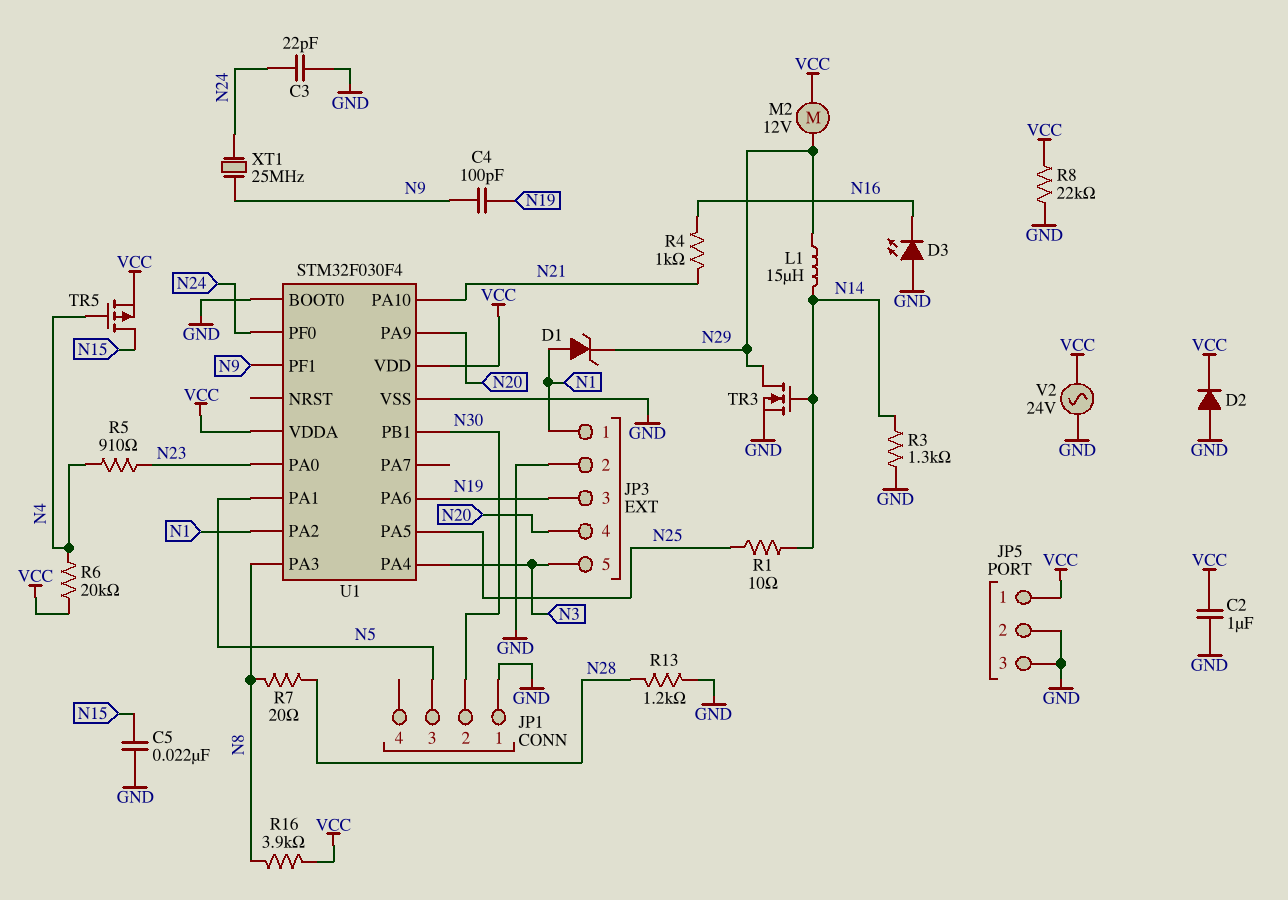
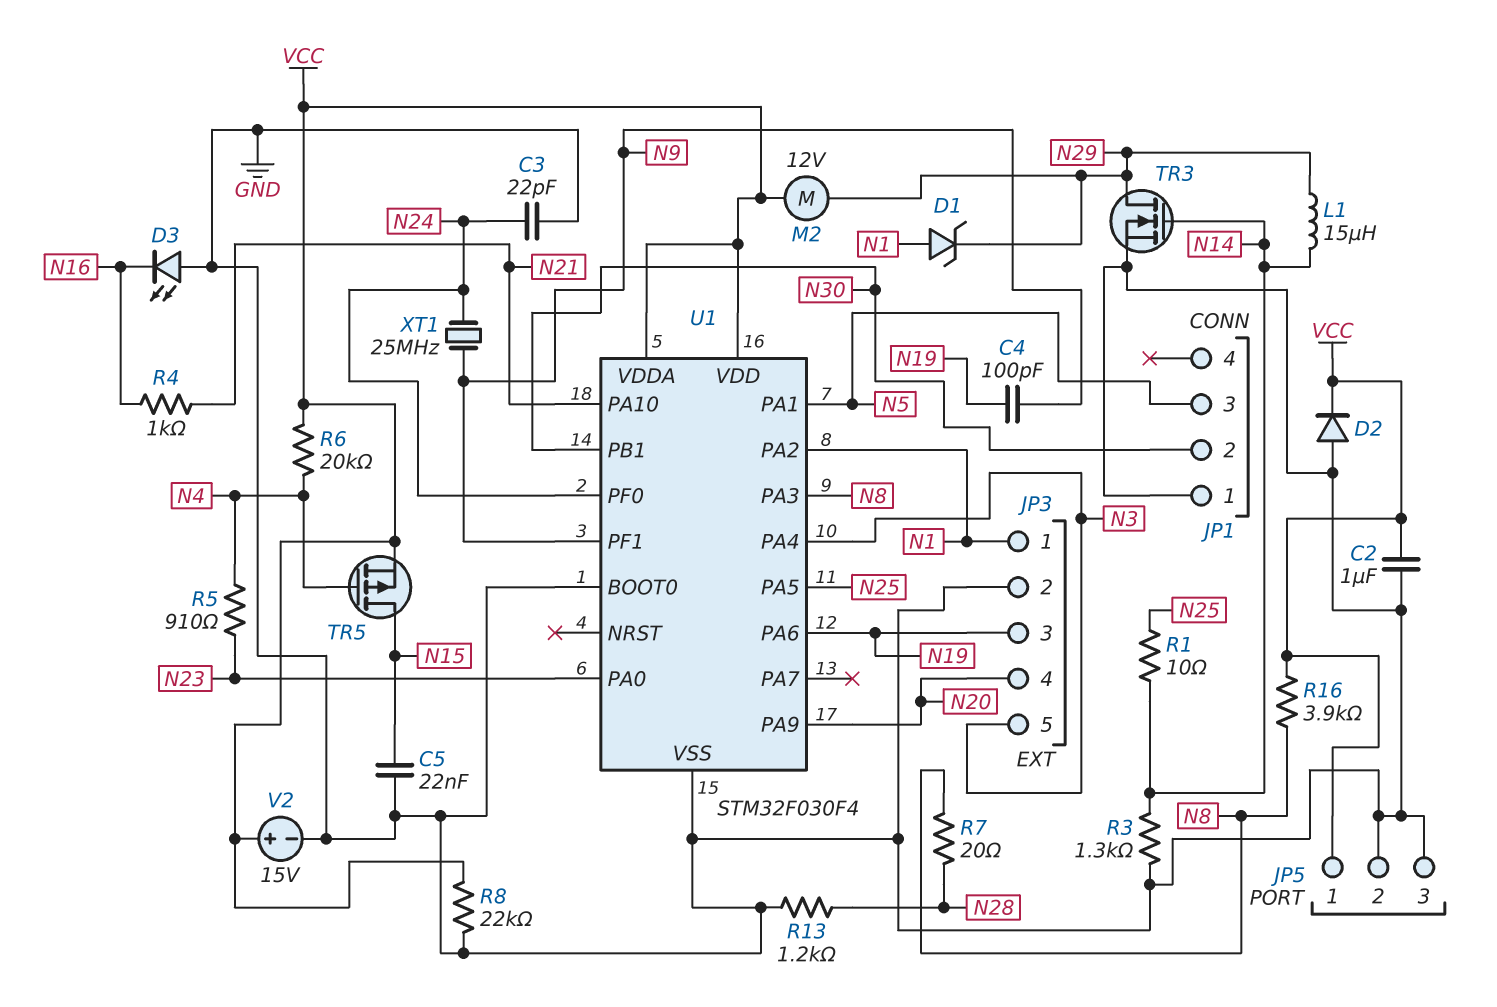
V2: AC 24V (GND, VCC) -> 15V (plus VCC, minus GND)

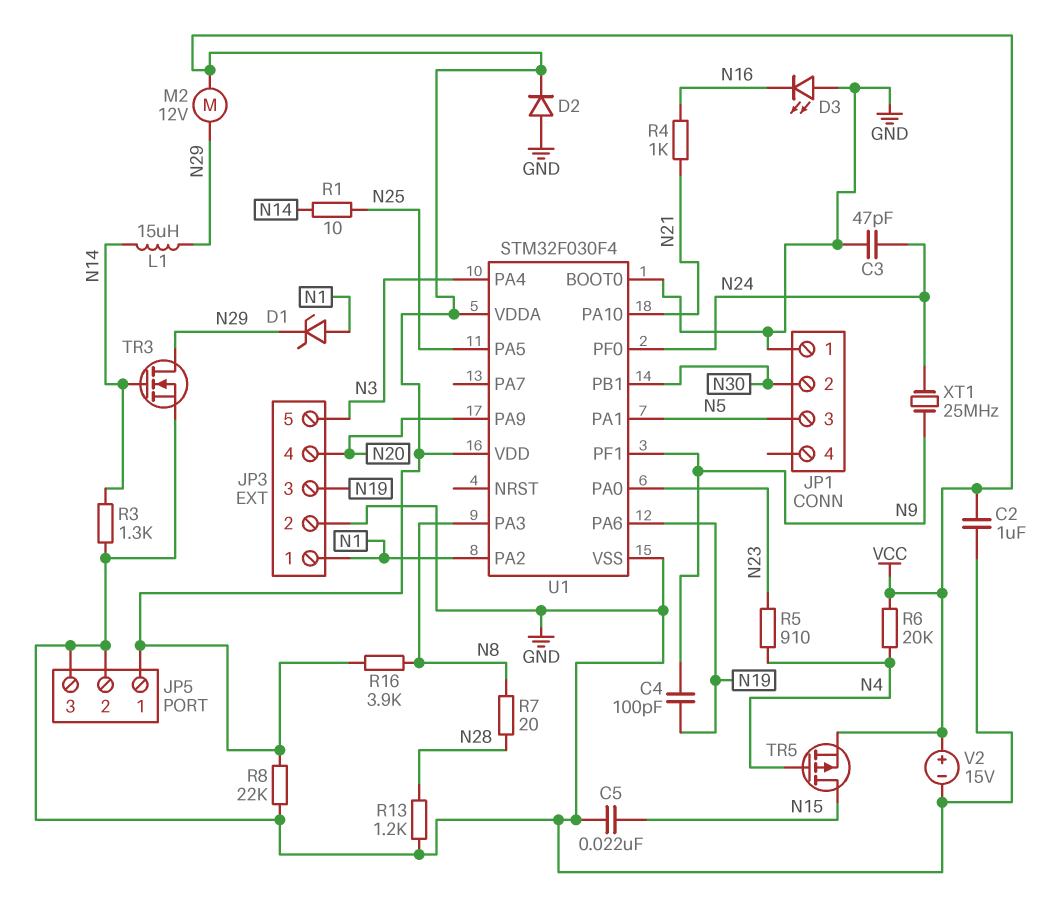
C3: 22pF (GND, N24) -> 47pF (GND, N24)

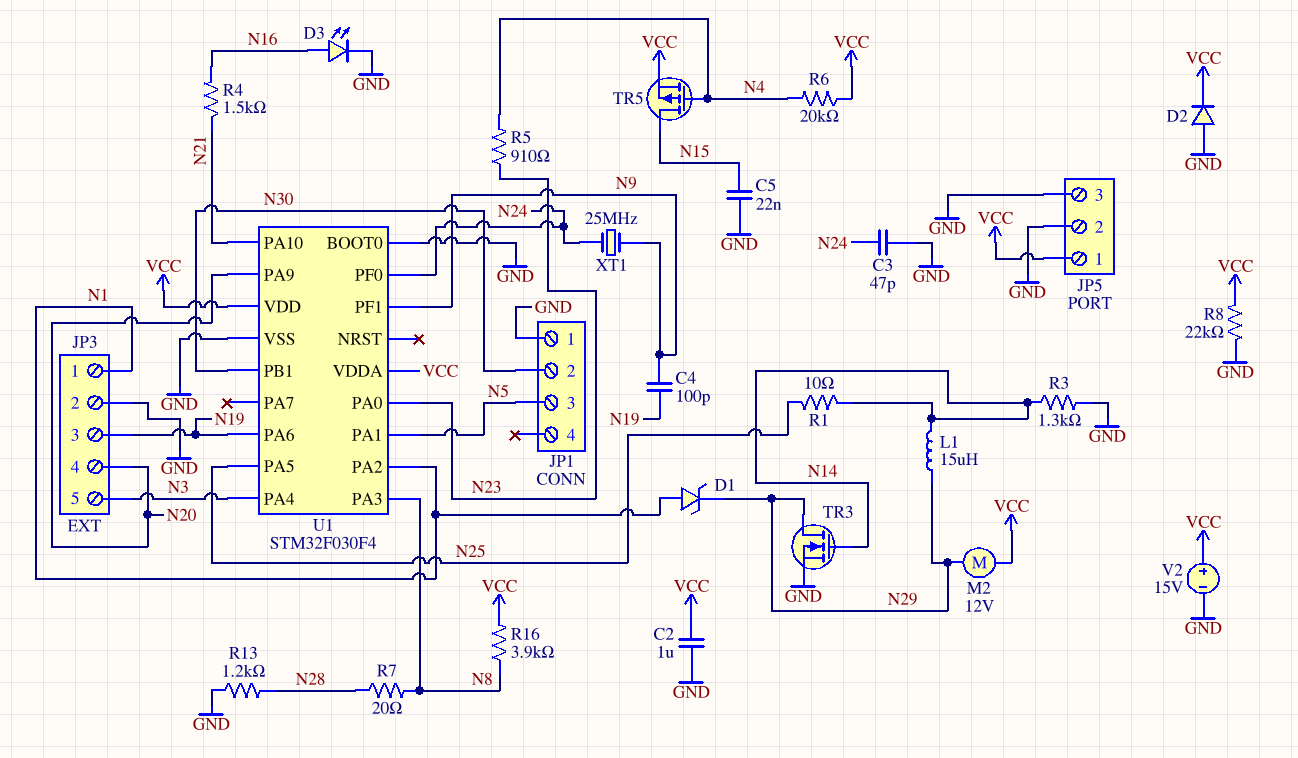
D3: LED (A GND, K N16) -> LED (A N16, K GND)
R4: 1k (N16, N21) -> 1.5k (N16, N21)

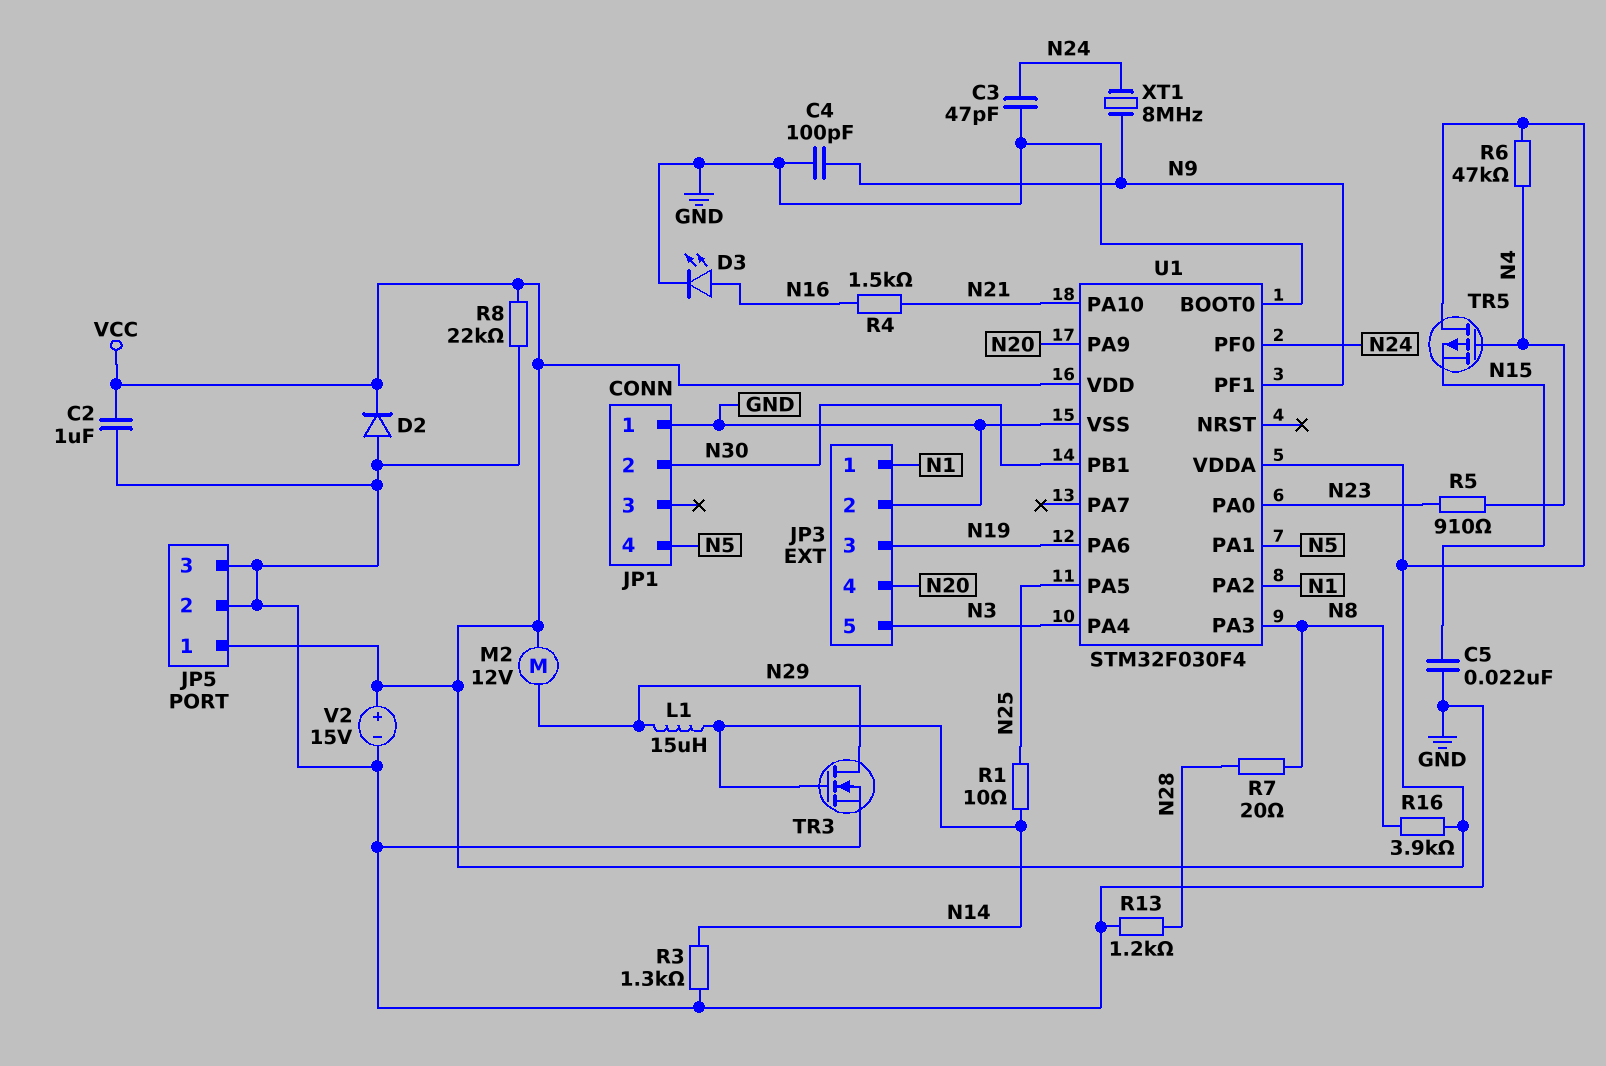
C4: 100pF (N9, N19) -> 100pF (GND, N9)
D1: zener (A N1, K N29) -> none
JP1 pin 3: N5 -> none
JP1 pin 4: none -> N5
R6: 20k (N4, VCC) -> 47k (N4, VCC)
TR5: PMOS (G N4, D N15, S VCC) -> PMOS (G N4, D VCC, S N15)
XT1: 25MHz (N9, N24) -> 8MHz (N9, N24)

